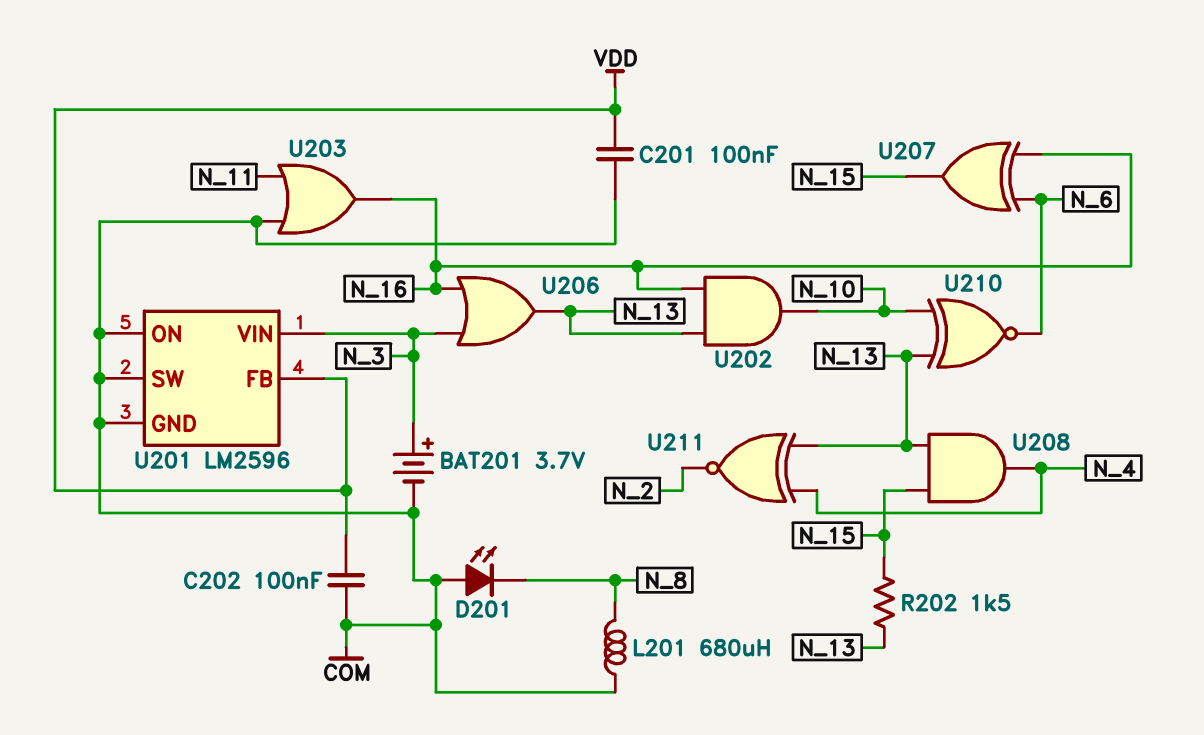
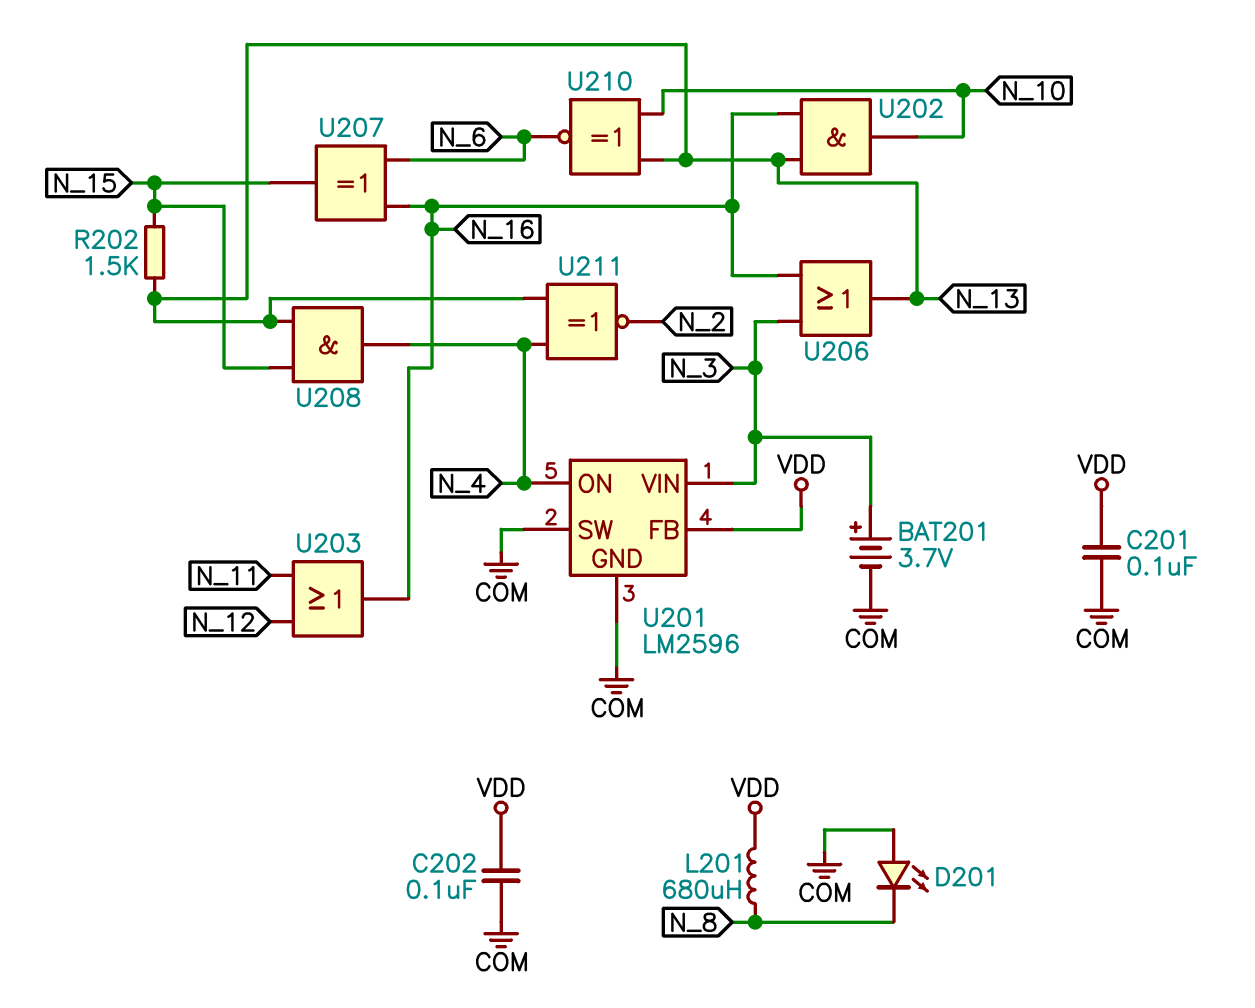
L201: 680uH (COM, N_8) -> 680uH (N_8, VDD)
U201 pin ON: COM -> N_4
U203: OR (in COM, in N_11, out N_16) -> OR (in N_11, in N_12, out N_16)

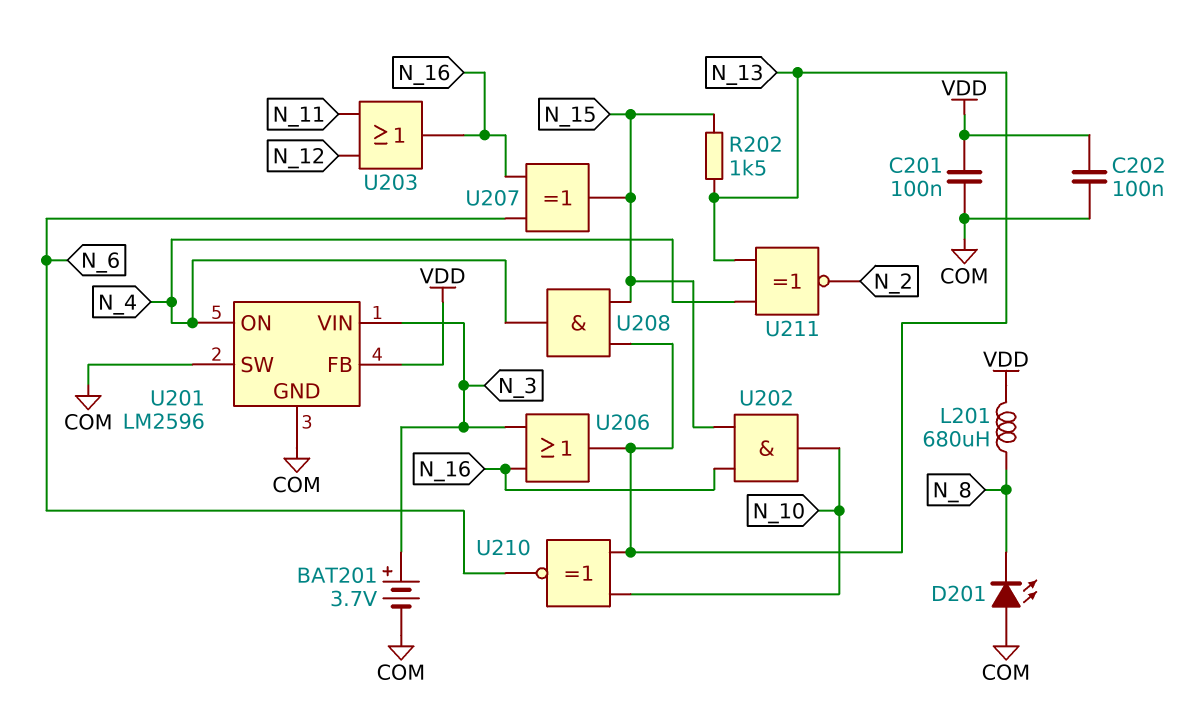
U202: AND (in N_13, in N_16, out N_10) -> AND (in N_15, in N_16, out N_10)

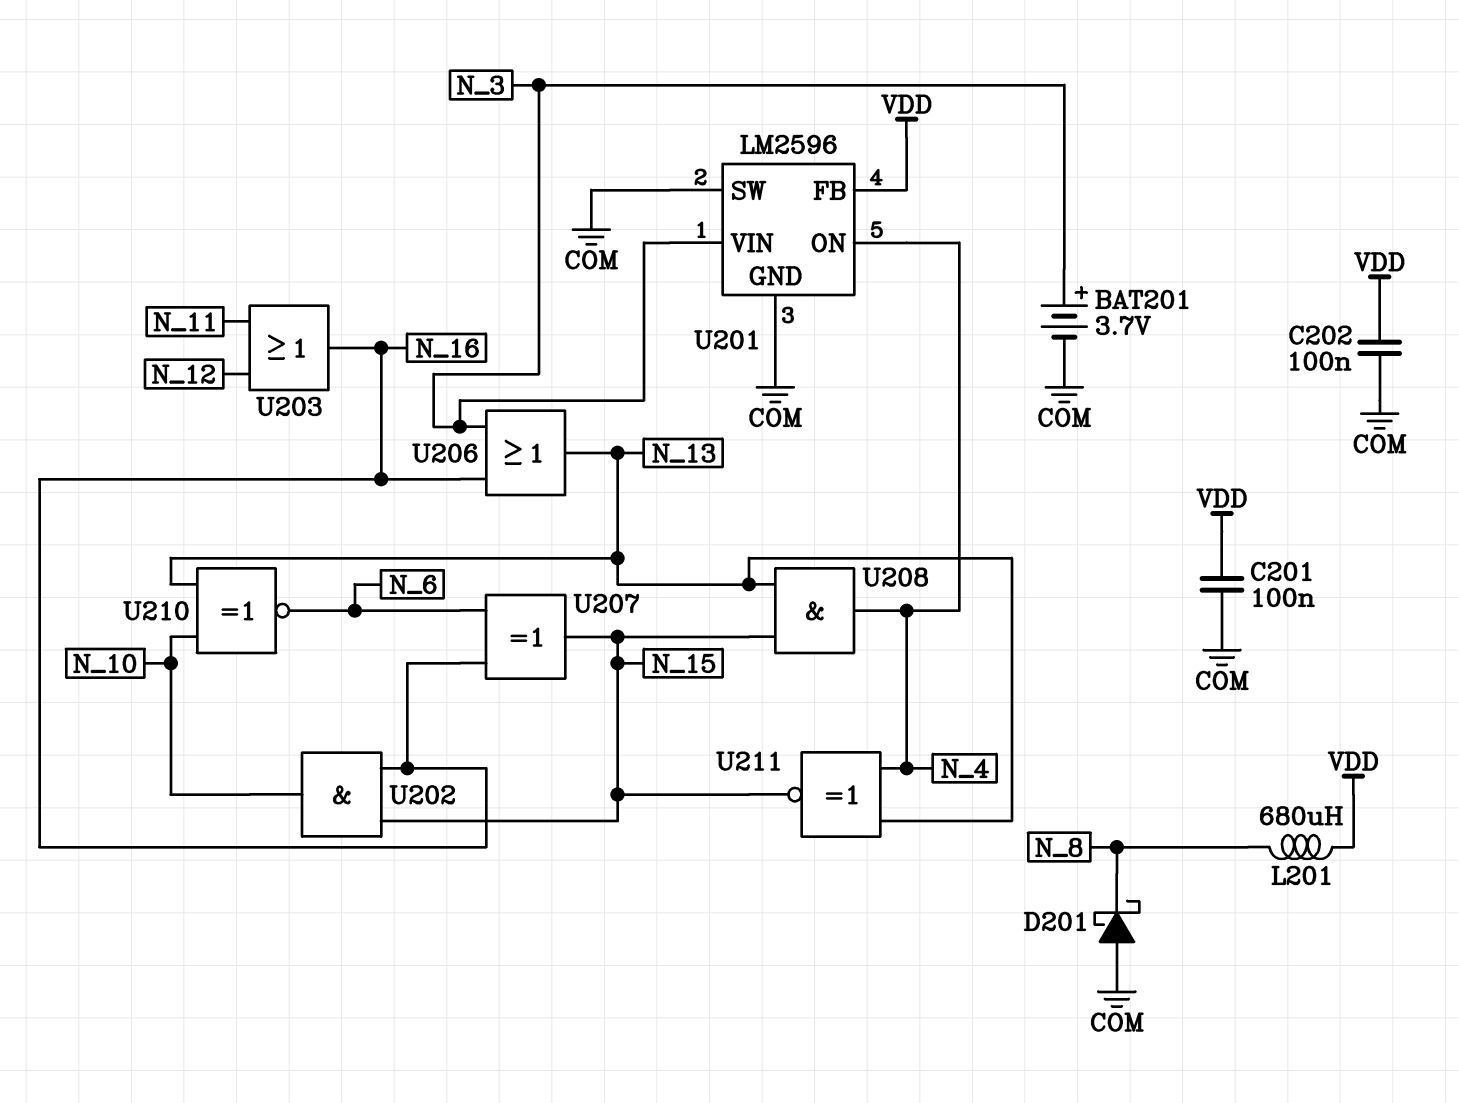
D201: LED (A COM, K N_8) -> schottky (A COM, K N_8)
R202: 1.5k (N_13, N_15) -> none
U211: XNOR (in N_4, in N_13, out N_2) -> XNOR (in N_4, in N_13, out N_15)

